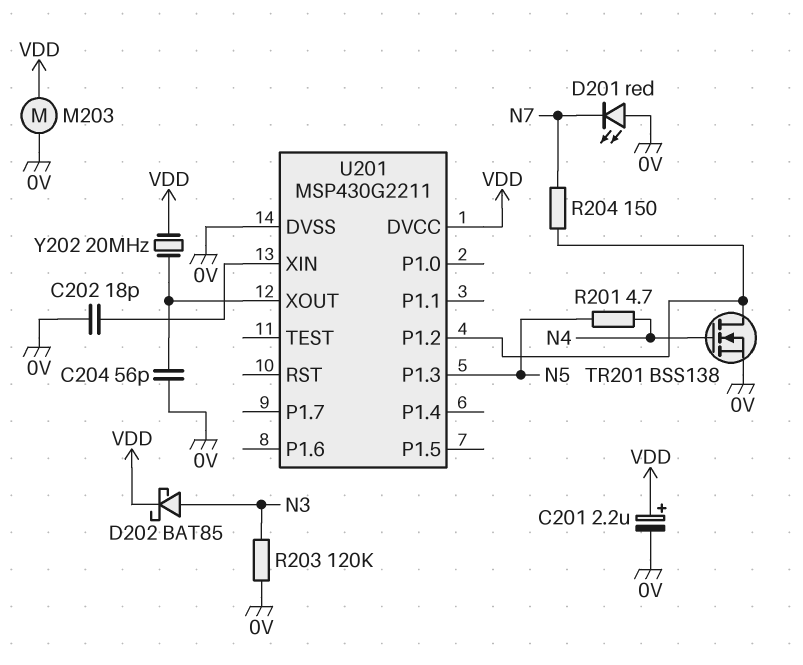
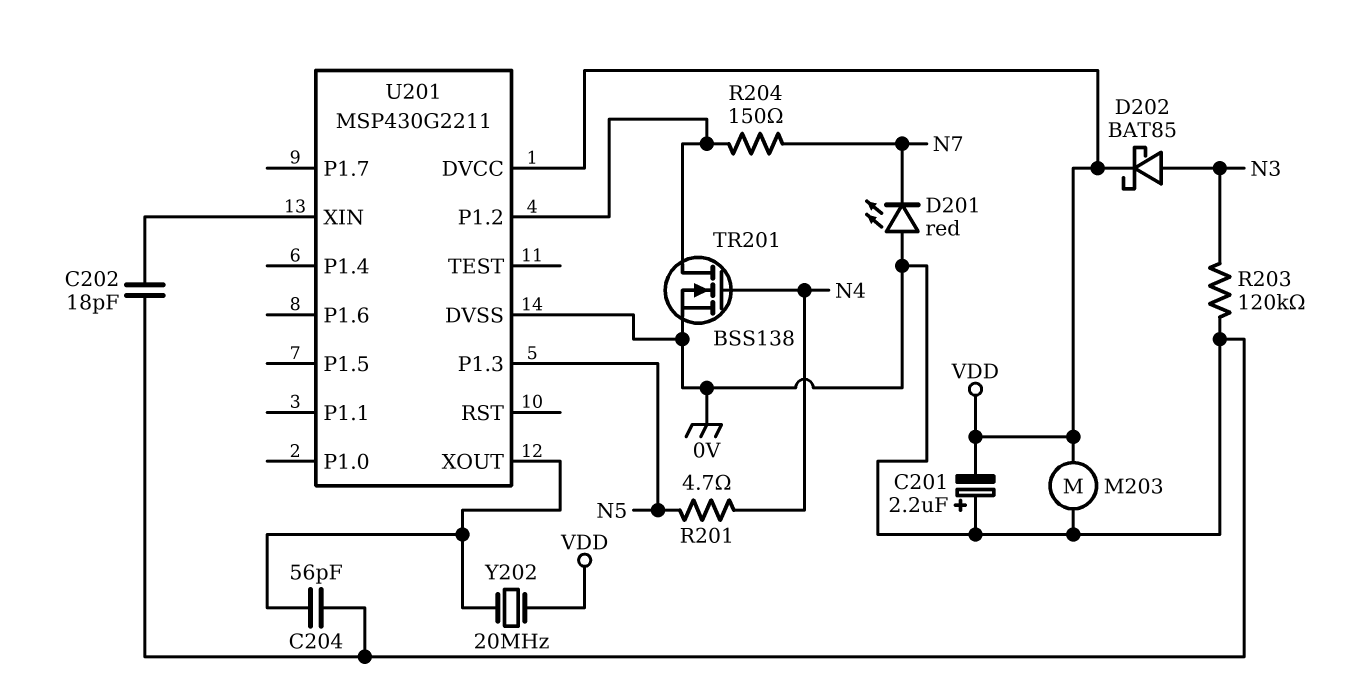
C201: 2.2uF (plus VDD, minus 0V) -> 2.2uF (plus 0V, minus VDD)

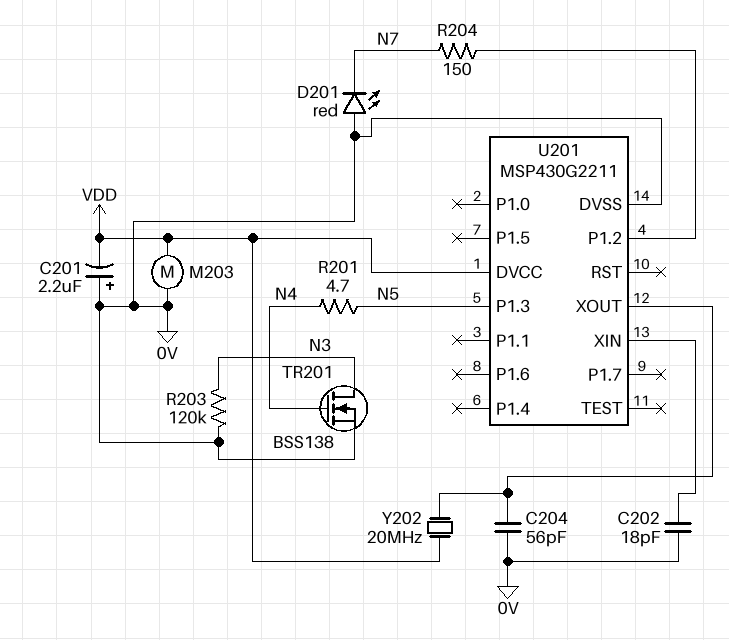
D202: schottky BAT85 (A N3, K VDD) -> none
TR201: NMOS BSS138 (G N4, D U201/P1.2, S 0V) -> NMOS BSS138 (G N4, D N3, S 0V)

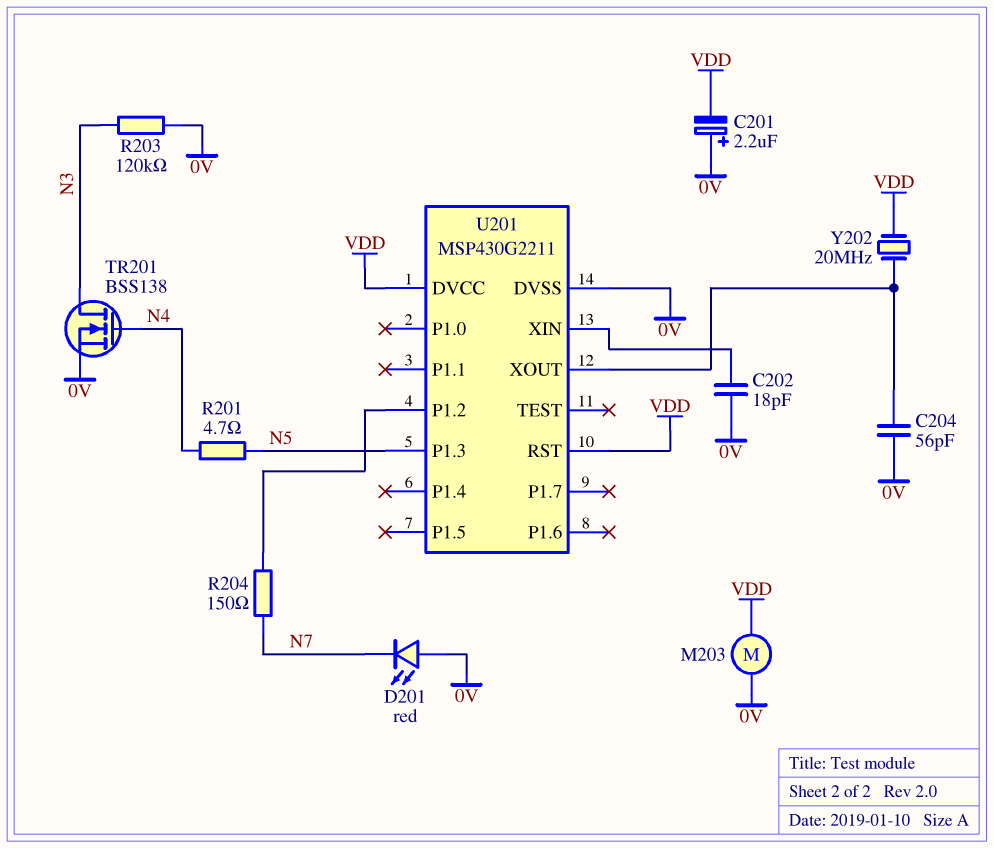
U201 pin RST: none -> VDD

